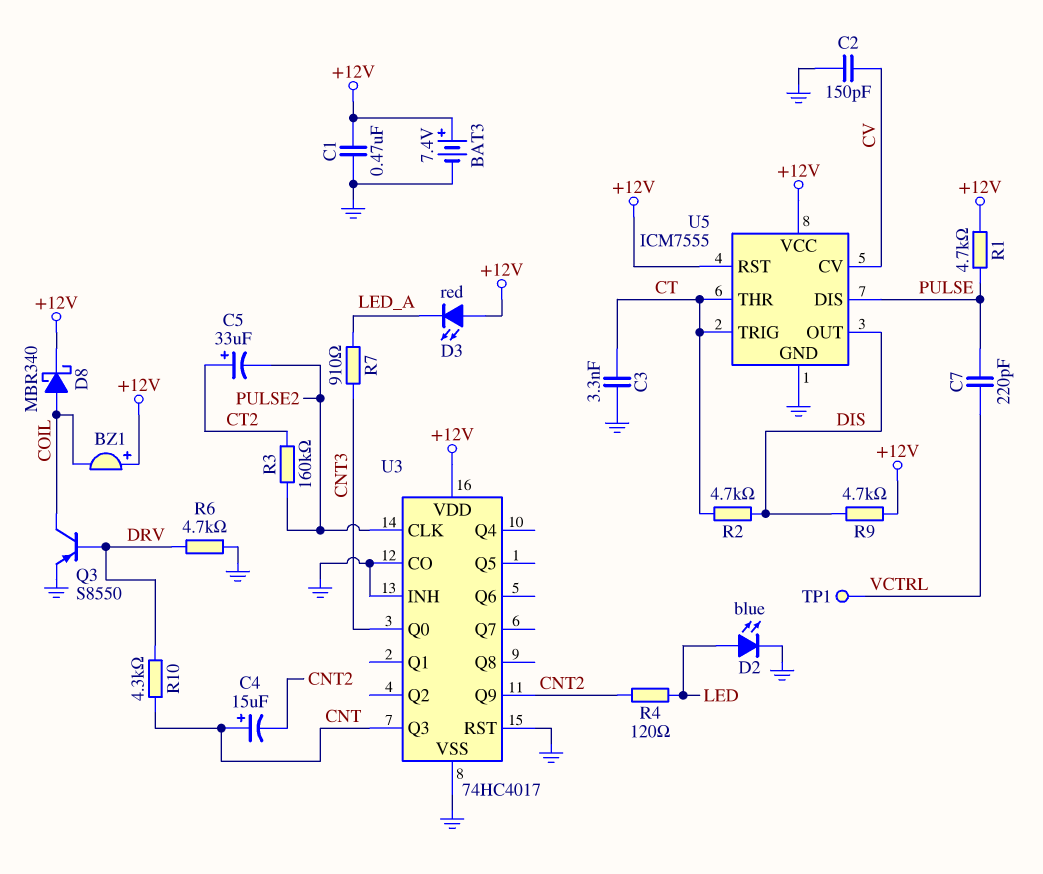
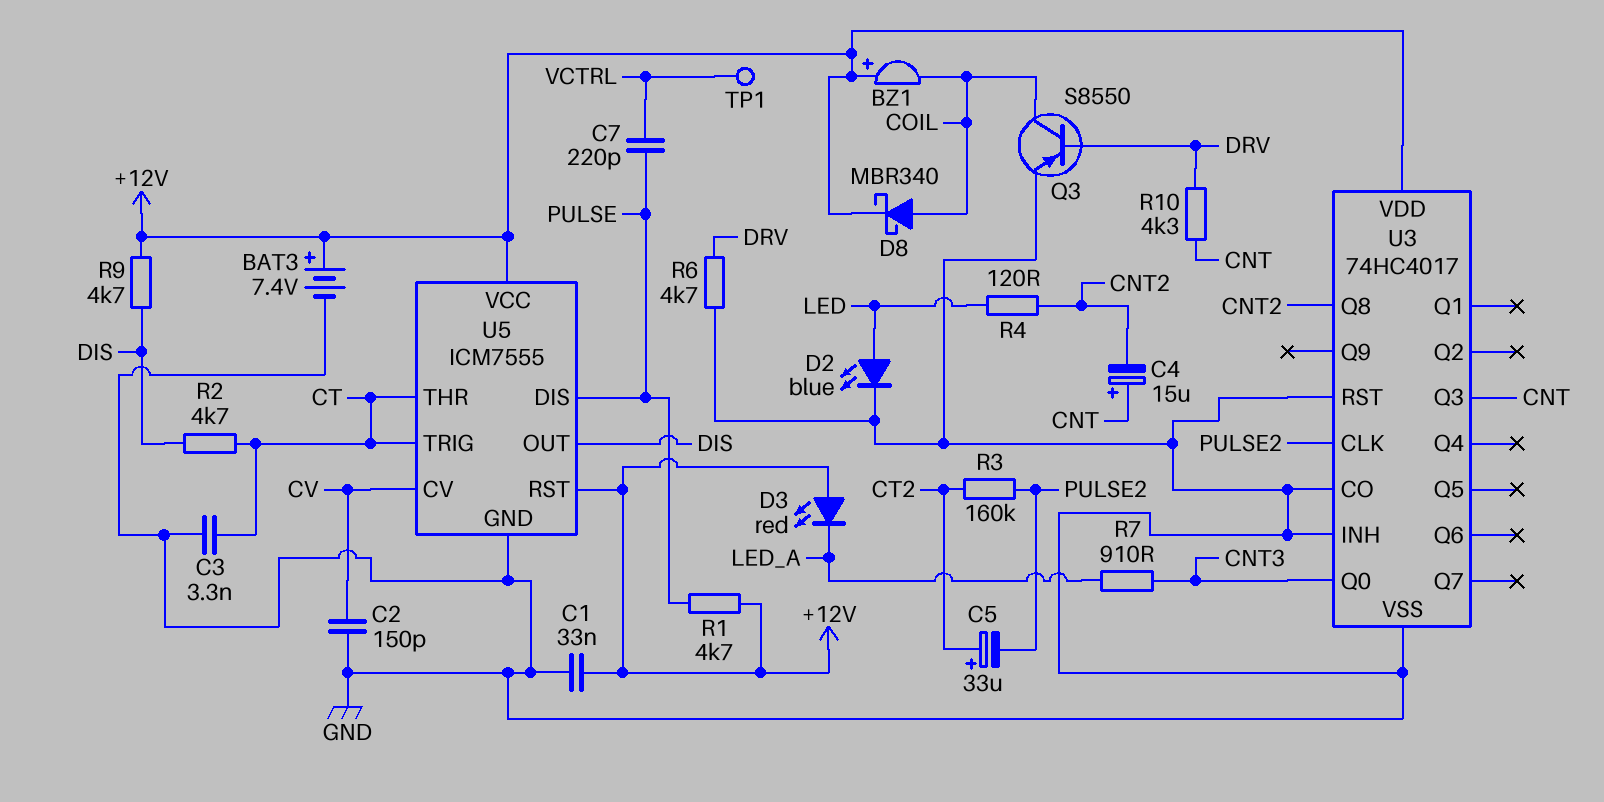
C1: 470nF (+12V, GND) -> 33nF (+12V, GND)
U3 pin Q8: none -> CNT2
U3 pin Q9: CNT2 -> none

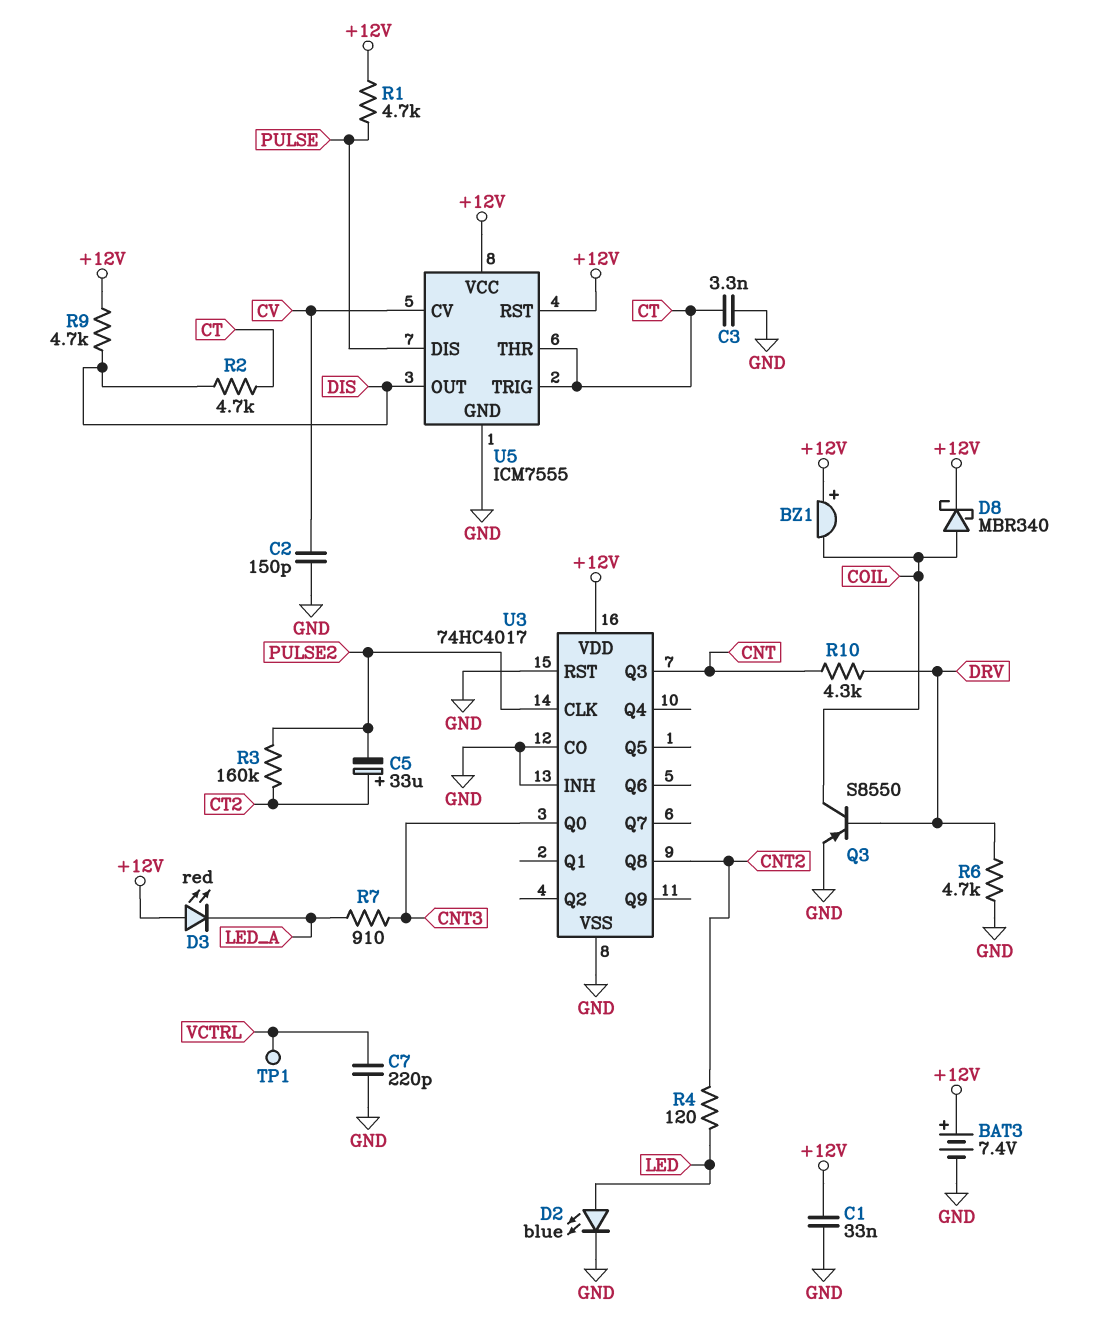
C4: 15uF (plus CNT, minus CNT2) -> none
C7: 220pF (PULSE, VCTRL) -> 220pF (GND, VCTRL)

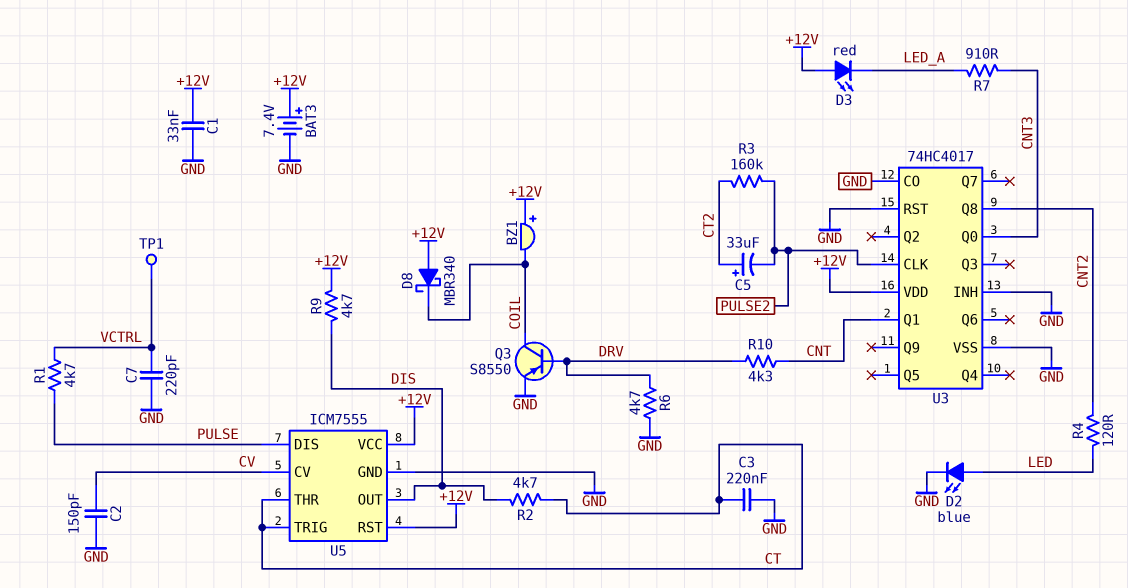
C3: 3.3nF (CT, GND) -> 220nF (CT, GND)
D8: schottky MBR340 (A COIL, K +12V) -> schottky MBR340 (A +12V, K COIL)
R1: 4.7k (+12V, PULSE) -> 4.7k (PULSE, VCTRL)
U3 pin Q1: none -> CNT
U3 pin Q3: CNT -> none

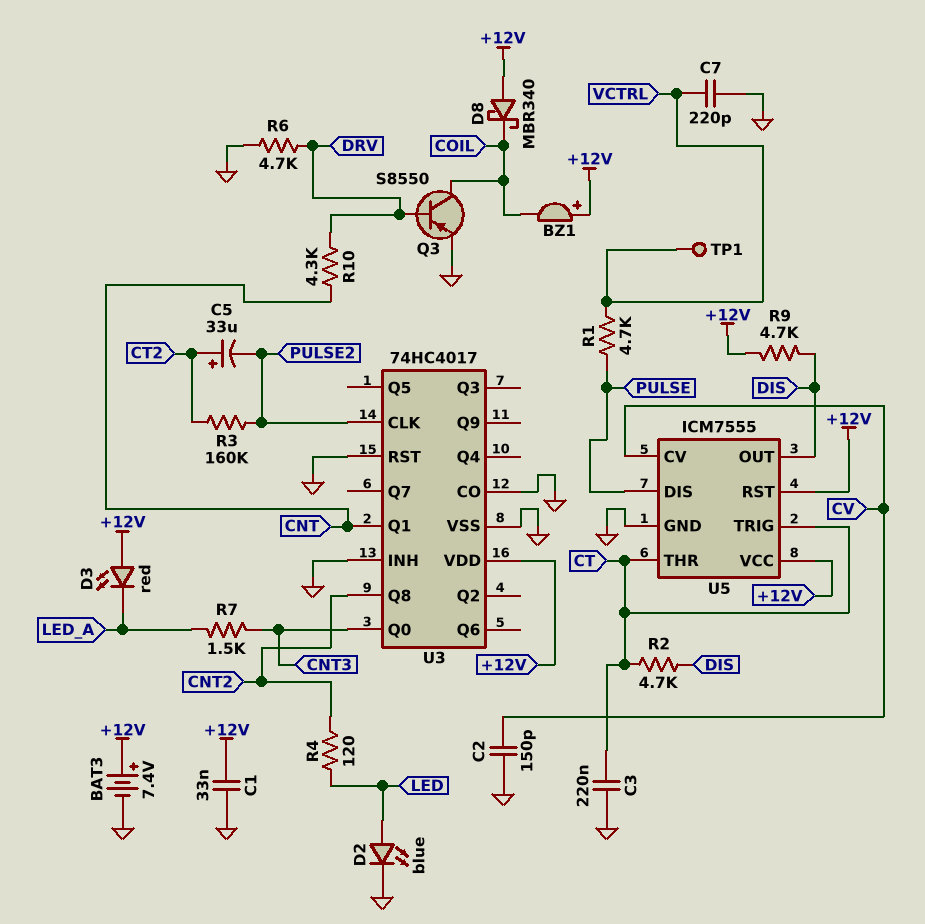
R7: 910 (CNT3, LED_A) -> 1.5k (CNT3, LED_A)

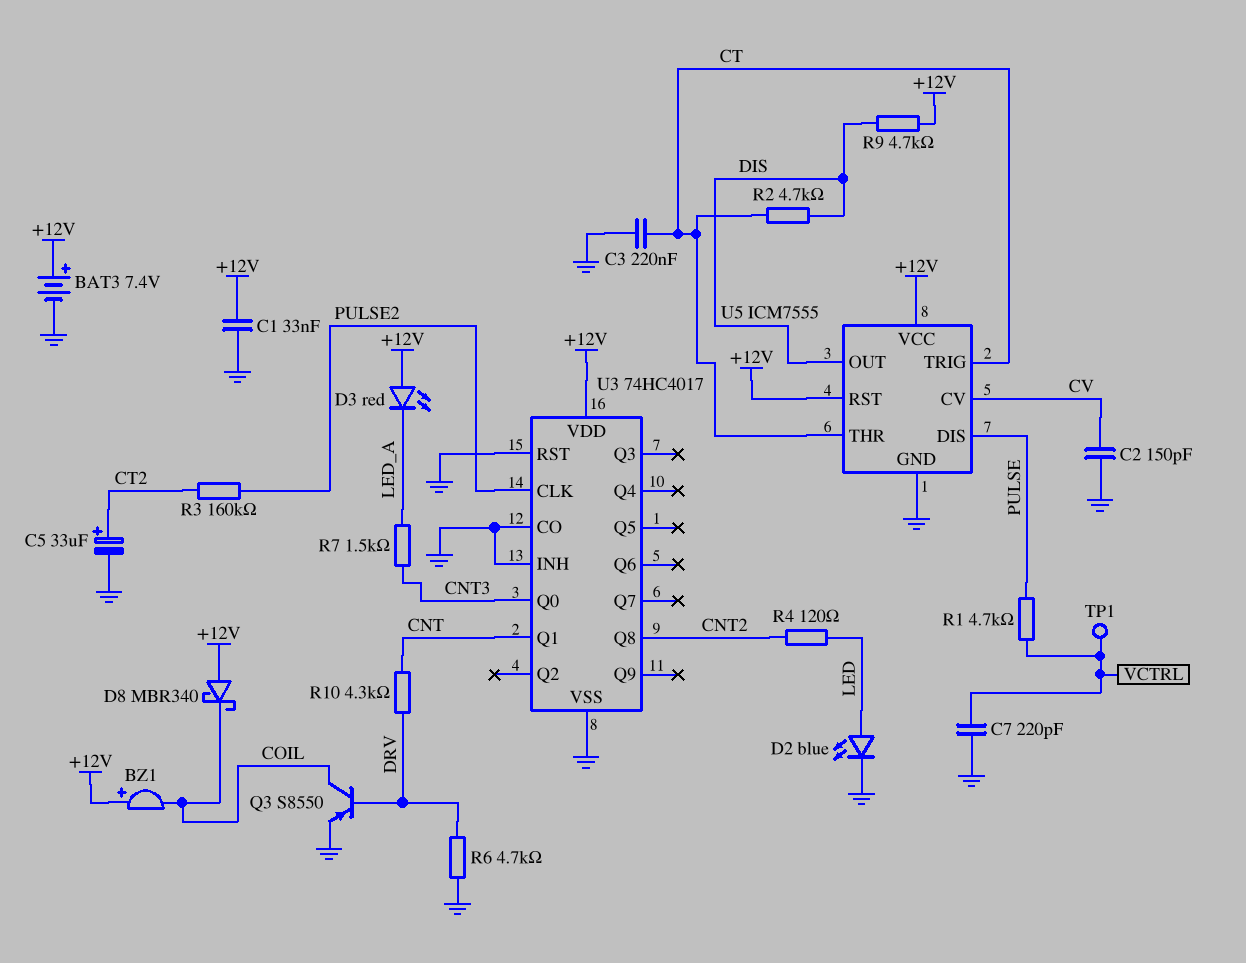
C5: 33uF (plus CT2, minus PULSE2) -> 33uF (plus CT2, minus GND)

